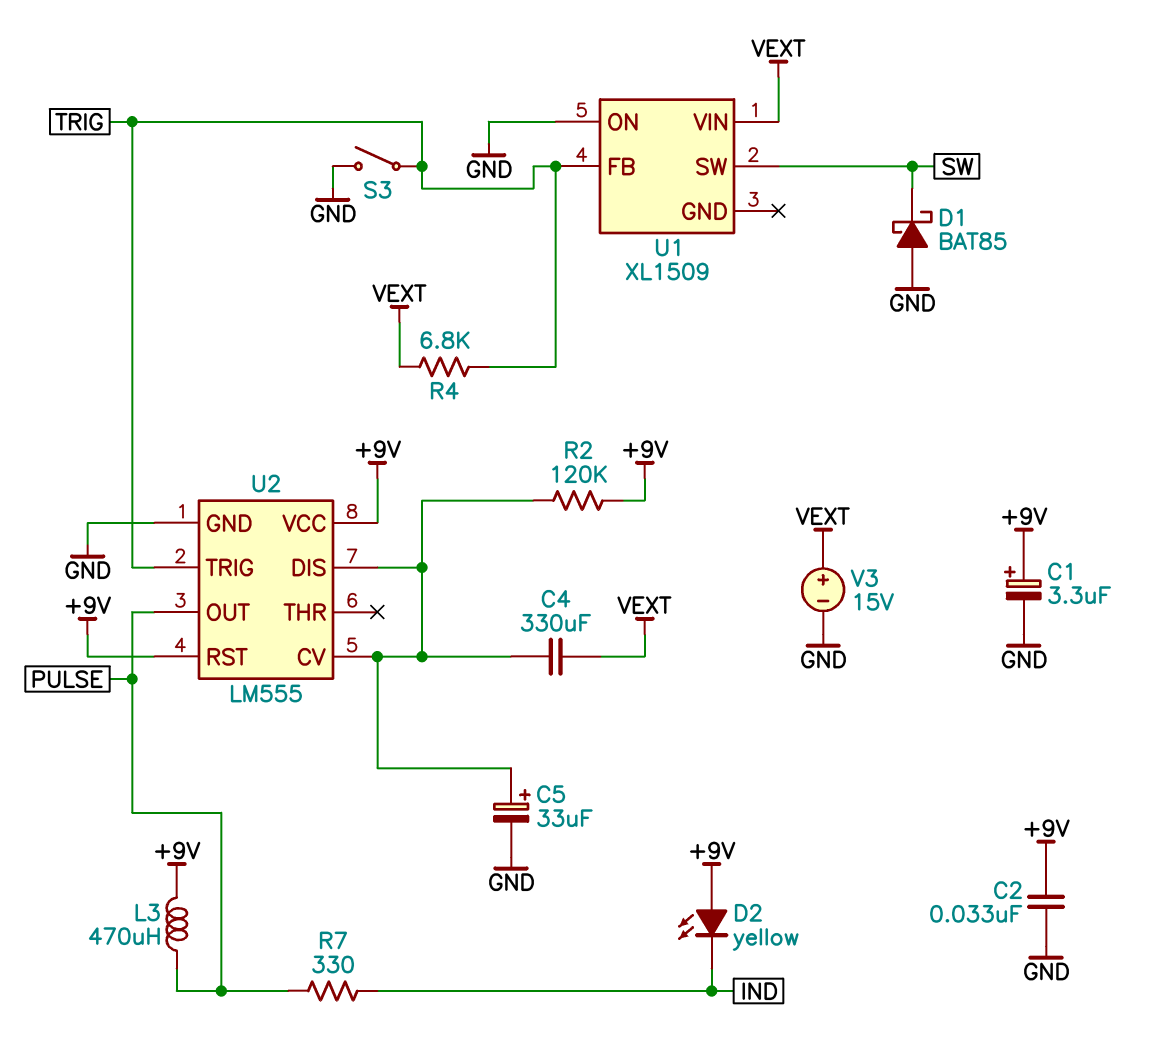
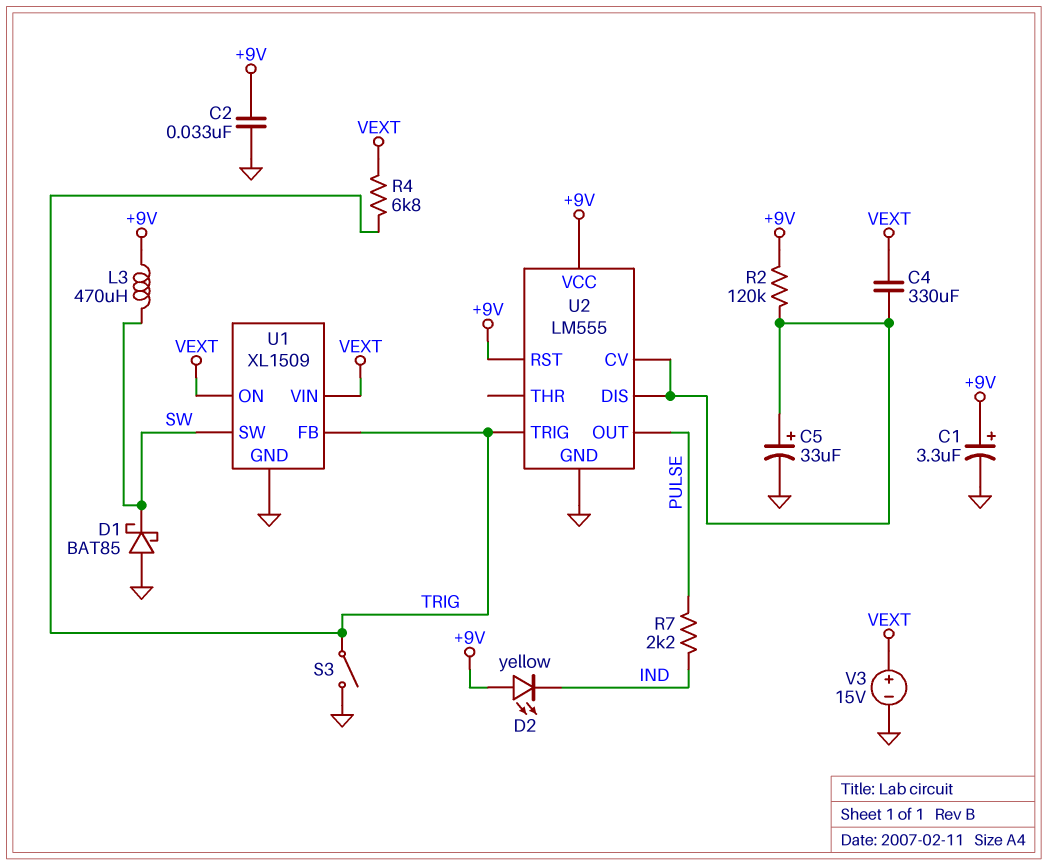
L3: 470uH (+9V, PULSE) -> 470uH (+9V, SW)
R7: 330 (IND, PULSE) -> 2.2k (IND, PULSE)
U1 pin GND: none -> GND
U1 pin ON: GND -> VEXT

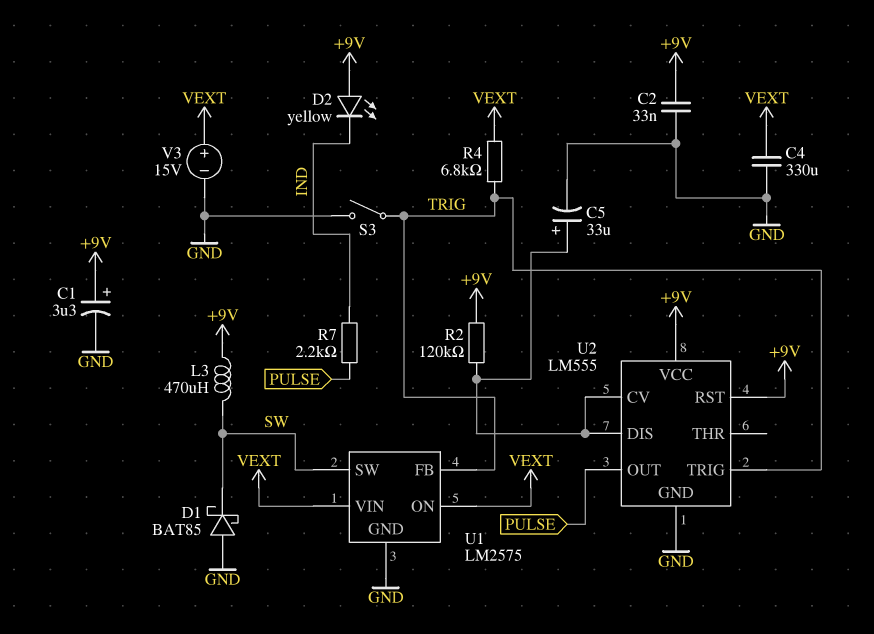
C4: 330uF (U2/CV, VEXT) -> 330uF (GND, VEXT)
U1: XL1509 -> LM2575

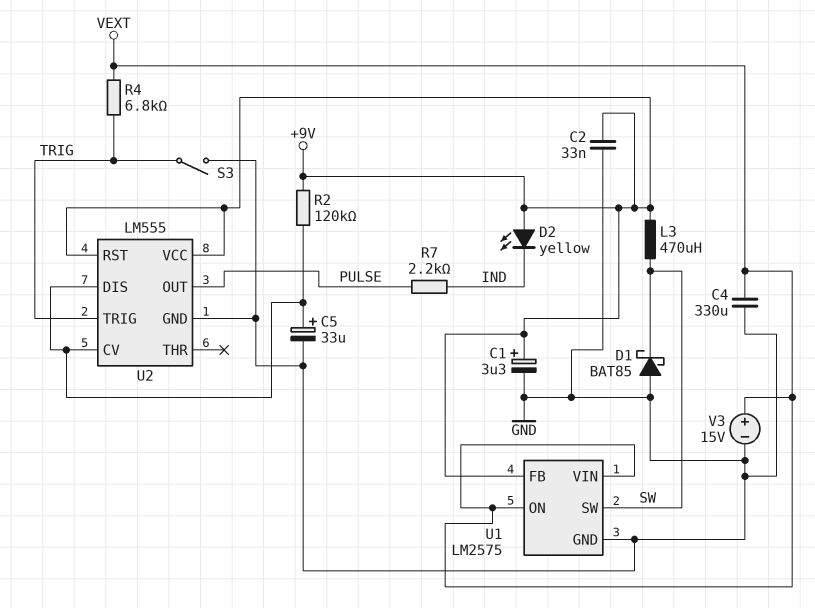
U1 pin FB: TRIG -> +9V

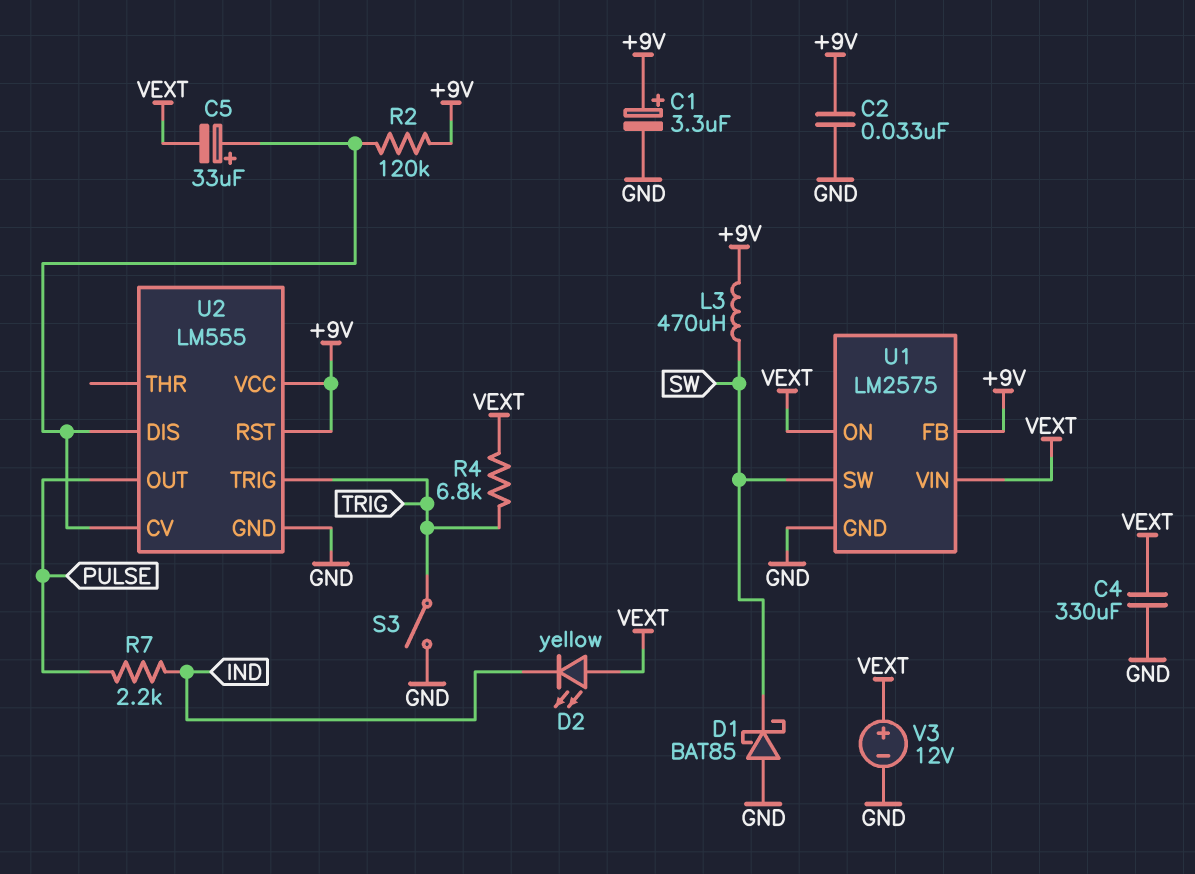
C5: 33uF (plus U2/CV, minus GND) -> 33uF (plus U2/CV, minus VEXT)
D2: LED yellow (A +9V, K IND) -> LED yellow (A VEXT, K IND)
V3: 15V (plus VEXT, minus GND) -> 12V (plus VEXT, minus GND)

